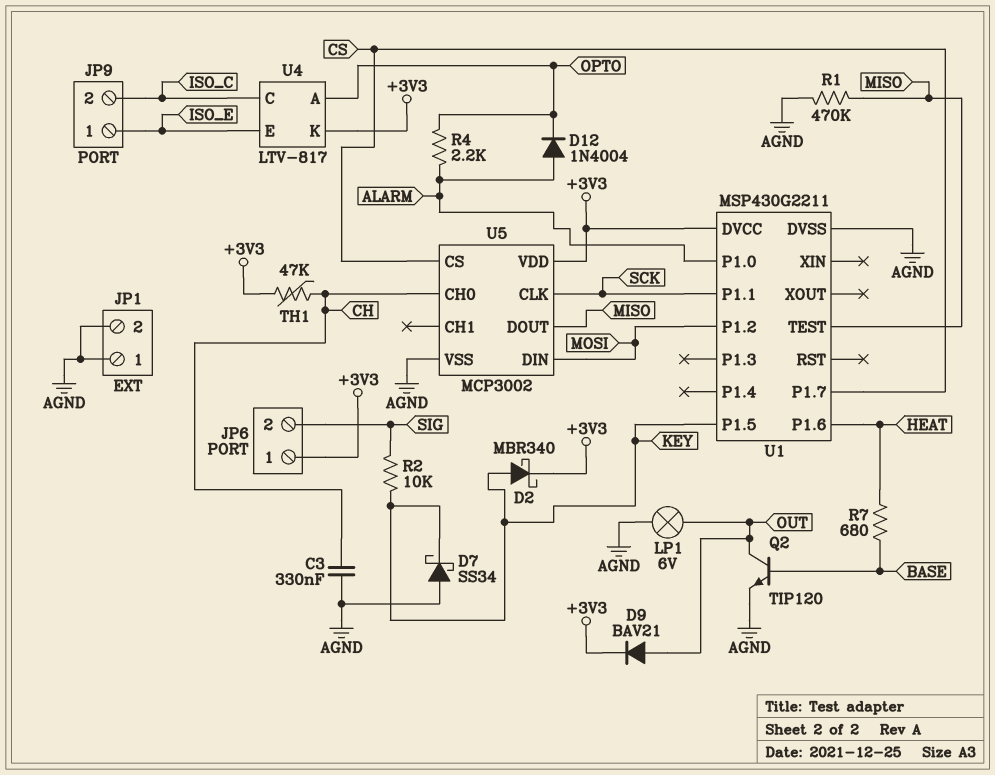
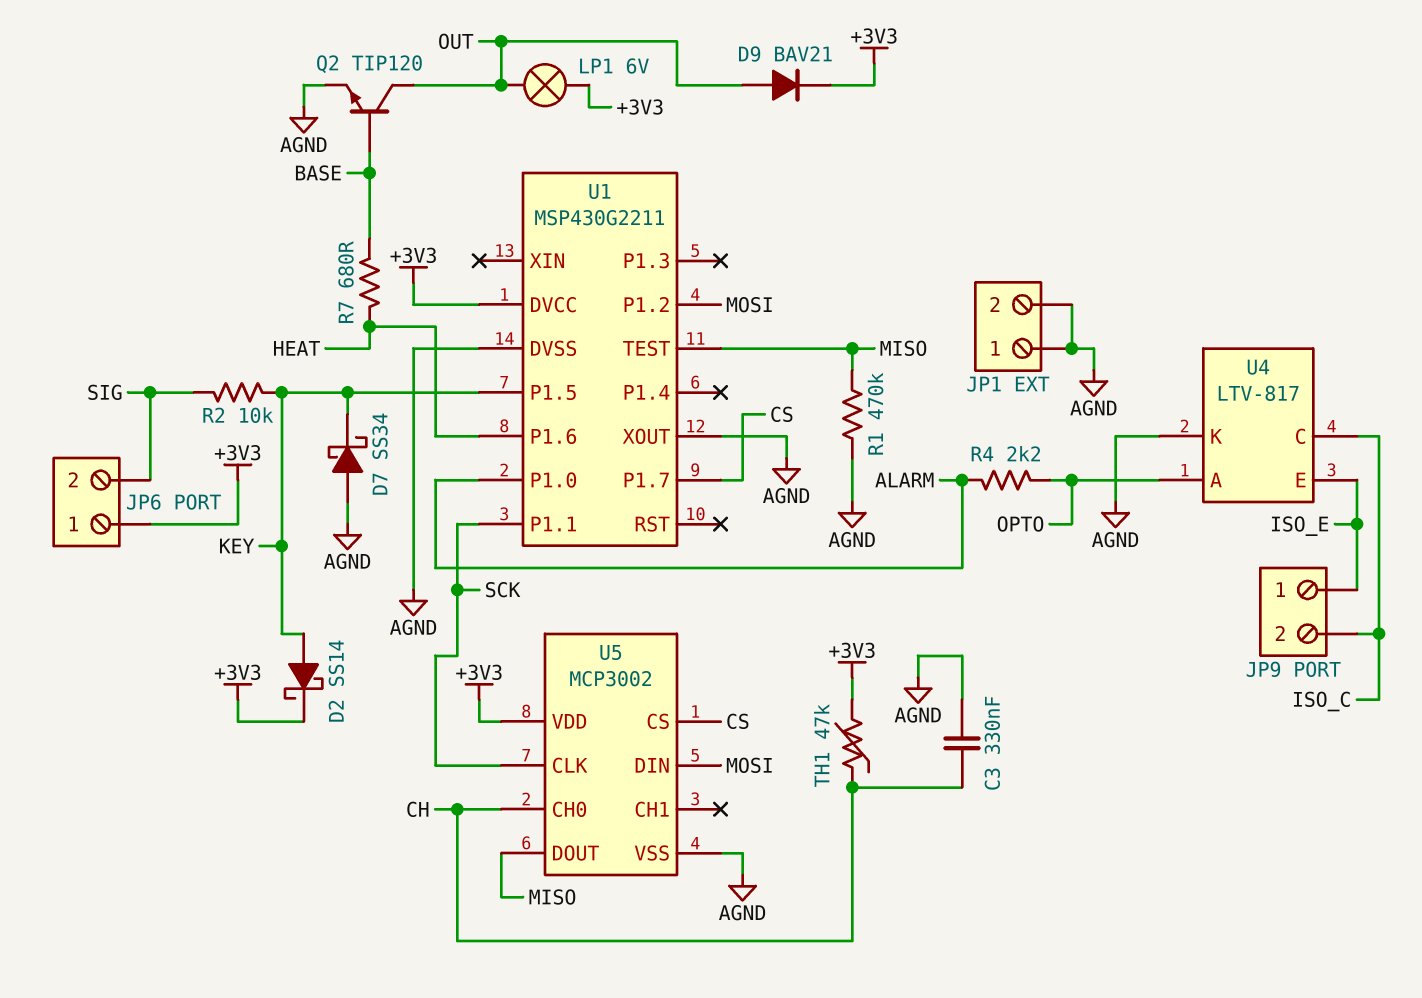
D2: schottky MBR340 (A KEY, K +3V3) -> schottky SS14 (A KEY, K +3V3)
D12: diode 1N4004 (A ALARM, K OPTO) -> none
LP1: lamp 6V (AGND, OUT) -> lamp 6V (+3V3, OUT)
U1 pin XOUT: none -> AGND
U4 pin K: +3V3 -> AGND

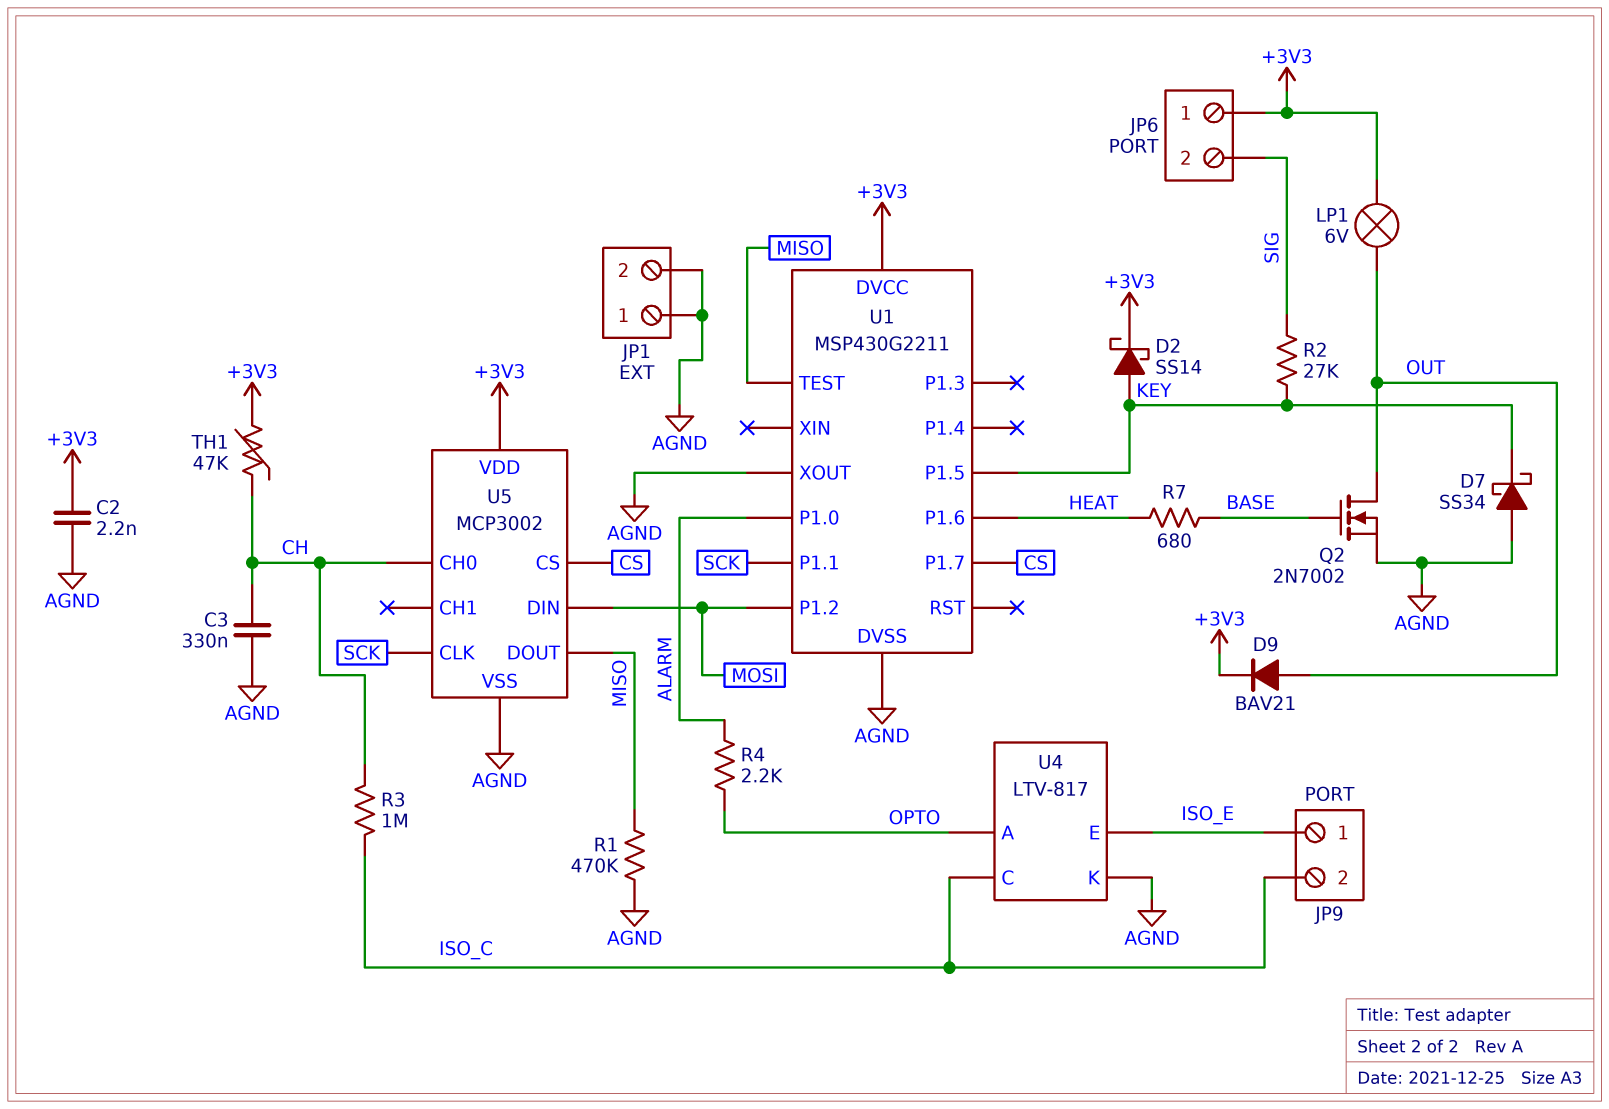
C2: none -> 2.2nF (+3V3, AGND)
Q2: NPN TIP120 (B BASE, C OUT, E AGND) -> NMOS 2N7002 (G BASE, D OUT, S AGND)
R2: 10k (KEY, SIG) -> 27k (KEY, SIG)
R3: none -> 1M (CH, ISO_C)

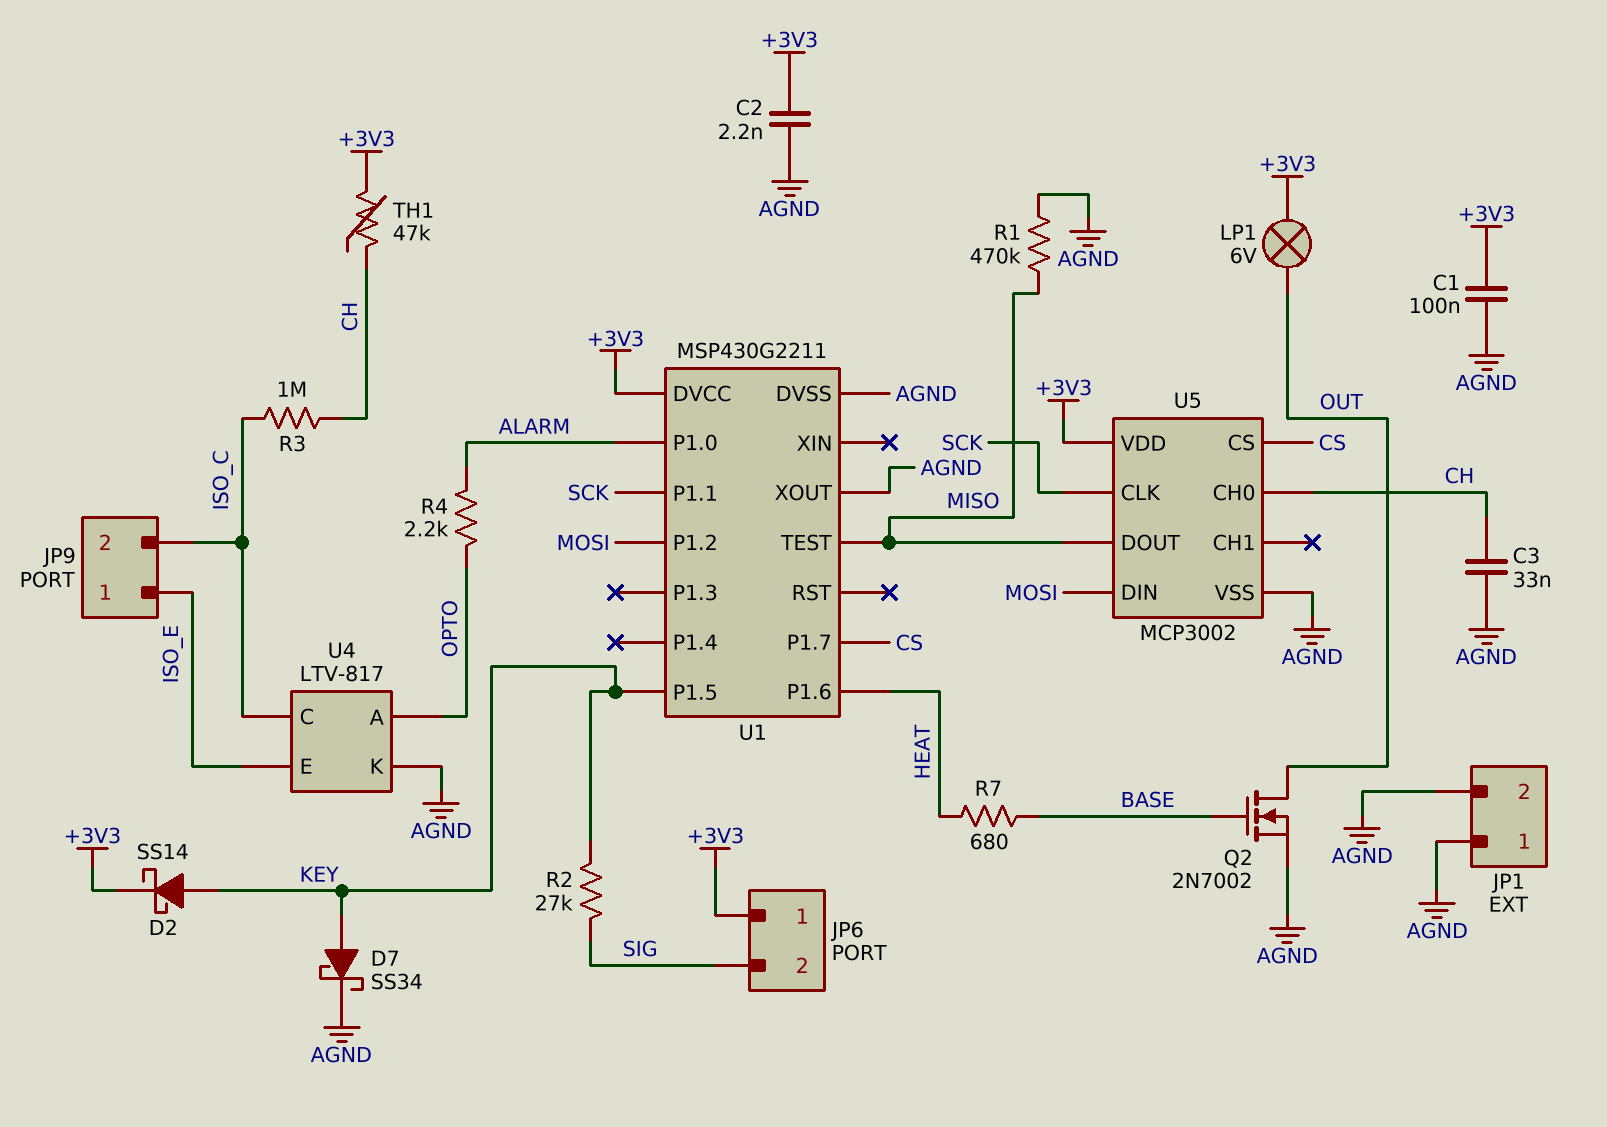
C1: none -> 100nF (+3V3, AGND)
C3: 330nF (AGND, CH) -> 33nF (AGND, CH)
D7: schottky SS34 (A AGND, K KEY) -> schottky SS34 (A KEY, K AGND)
D9: diode BAV21 (A OUT, K +3V3) -> none

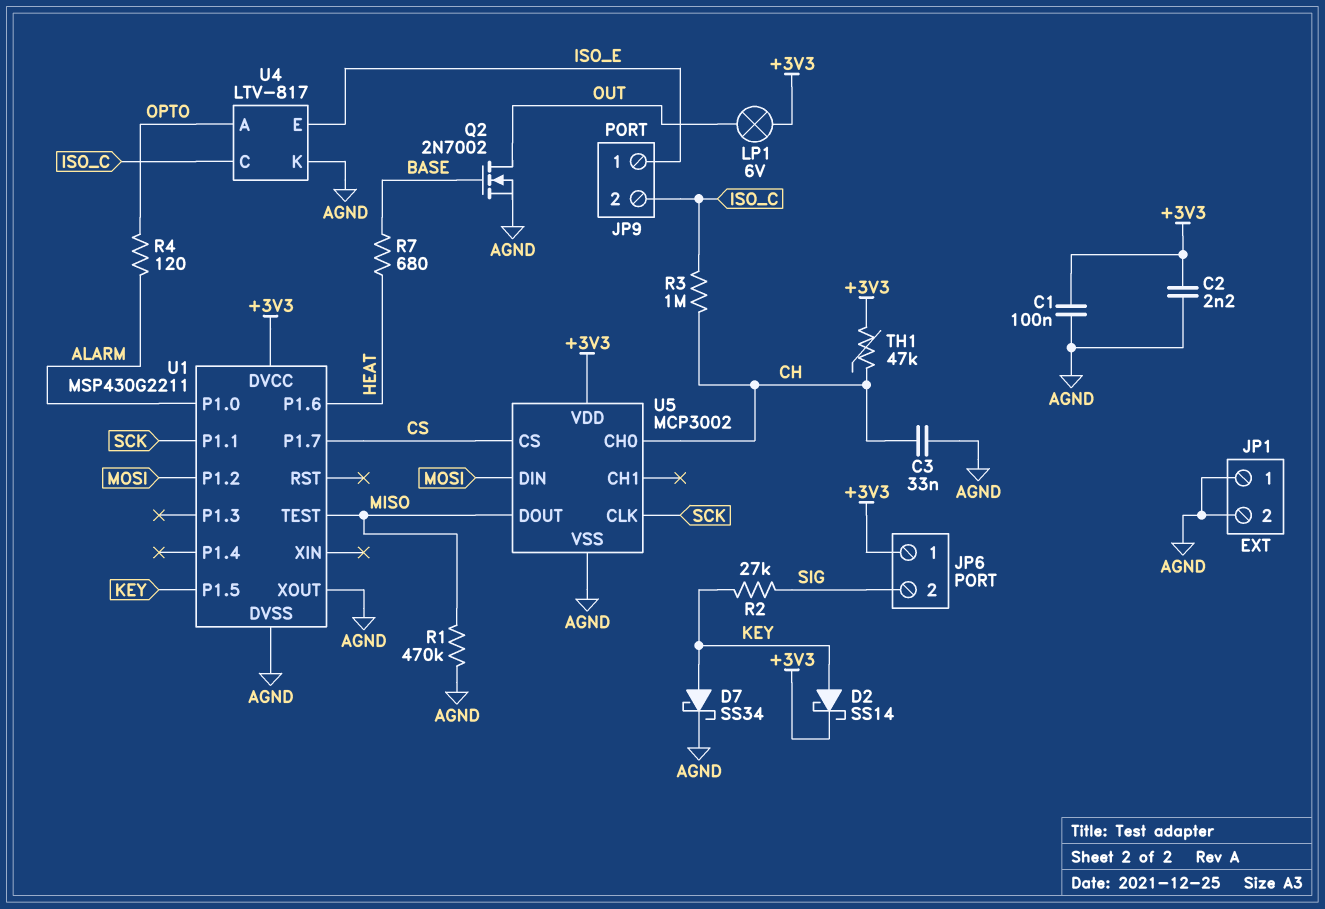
R4: 2.2k (ALARM, OPTO) -> 120 (ALARM, OPTO)

